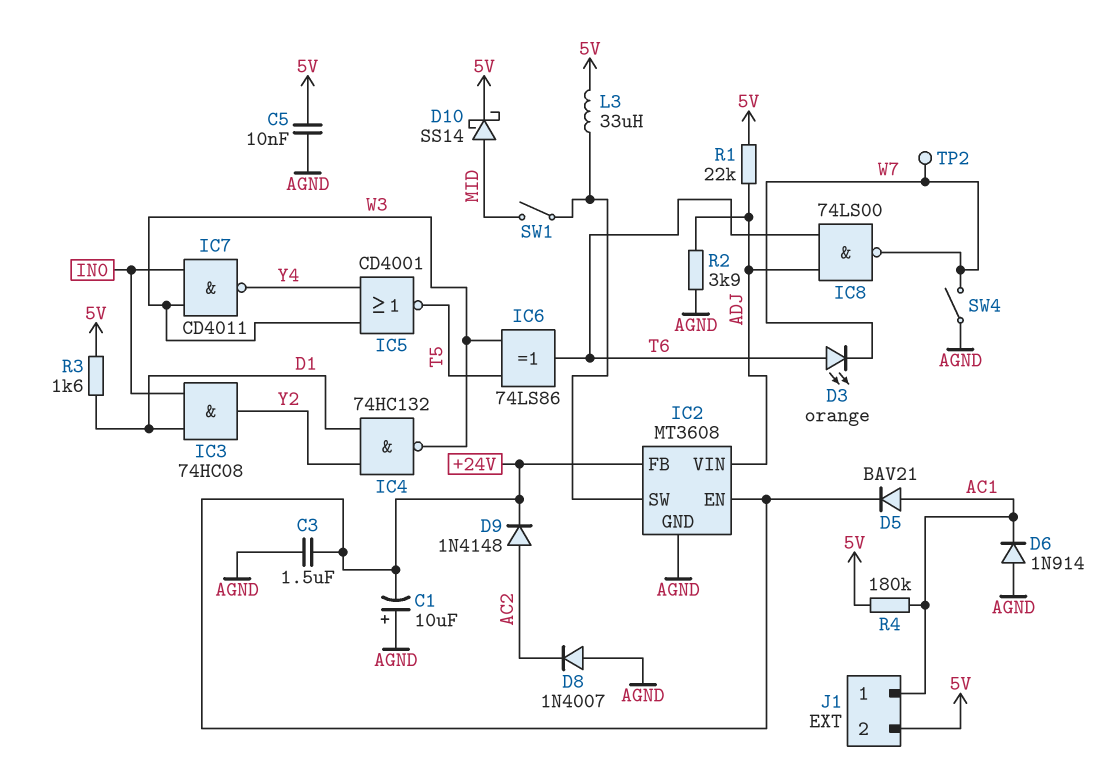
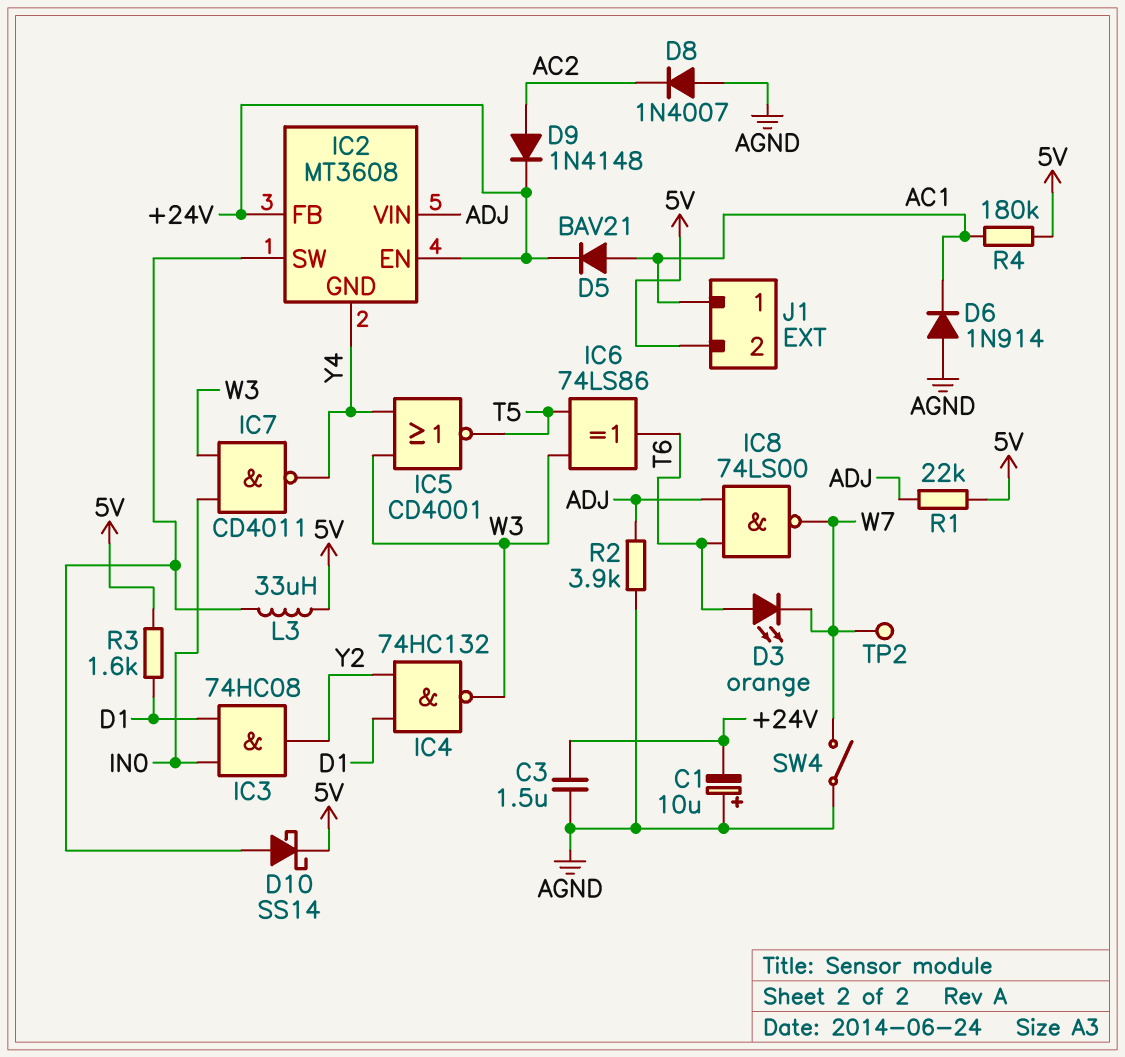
C5: 10nF (5V, AGND) -> none
D10: schottky SS14 (A MID, K 5V) -> schottky SS14 (A IC2/SW, K 5V)
IC2 pin GND: AGND -> Y4
SW1: switch (IC2/SW, MID) -> none

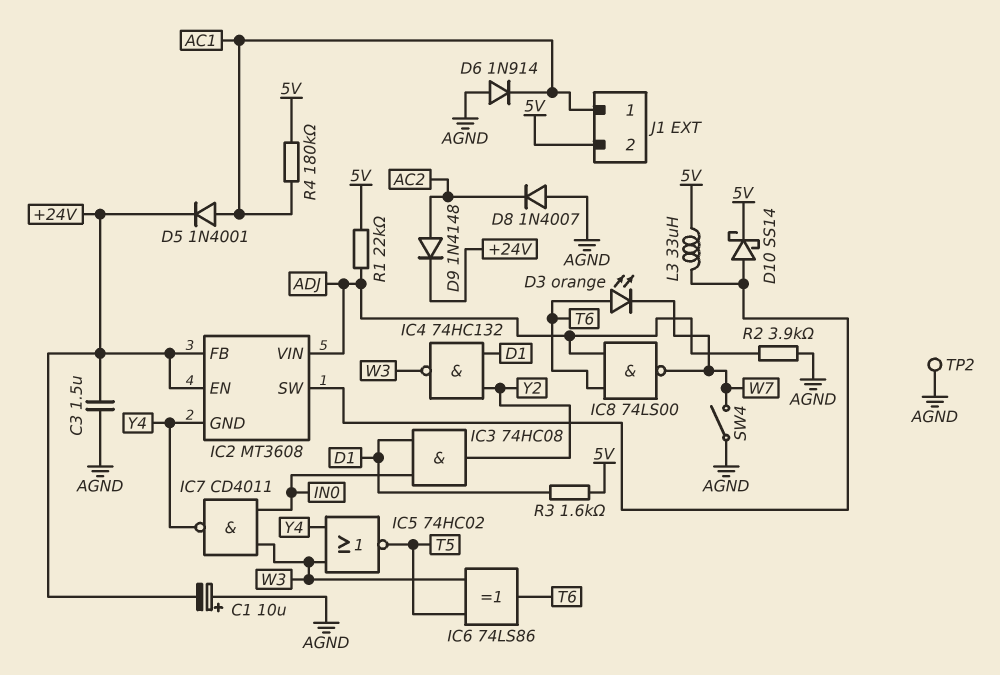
D5: diode BAV21 (A AC1, K +24V) -> diode 1N4001 (A AC1, K +24V)
IC5: NOR CD4001 (in W3, in Y4, out T5) -> NOR 74HC02 (in W3, in Y4, out T5)
TP2: test point (W7) -> test point (AGND)

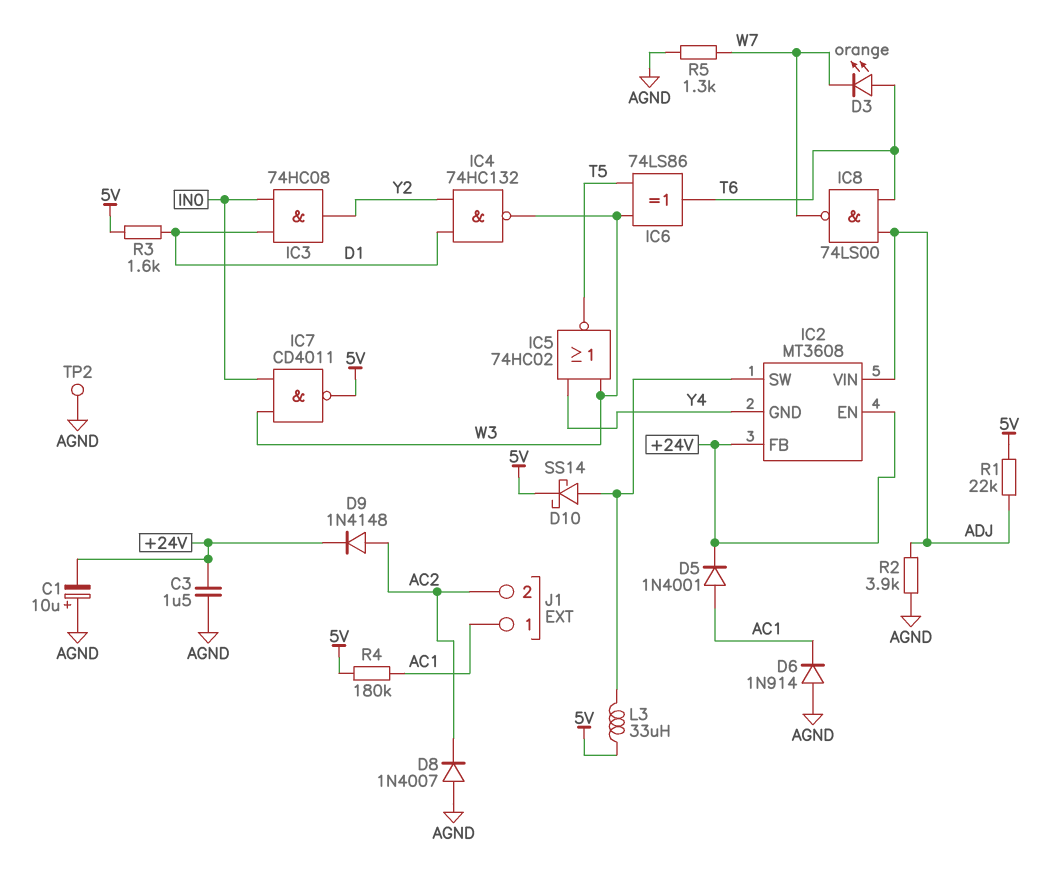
IC7: NAND CD4011 (in IN0, in W3, out Y4) -> NAND CD4011 (in IN0, in W3, out 5V)
J1 pin 2: 5V -> AC2
R5: none -> 1.3k (AGND, W7)
SW4: switch (AGND, W7) -> none

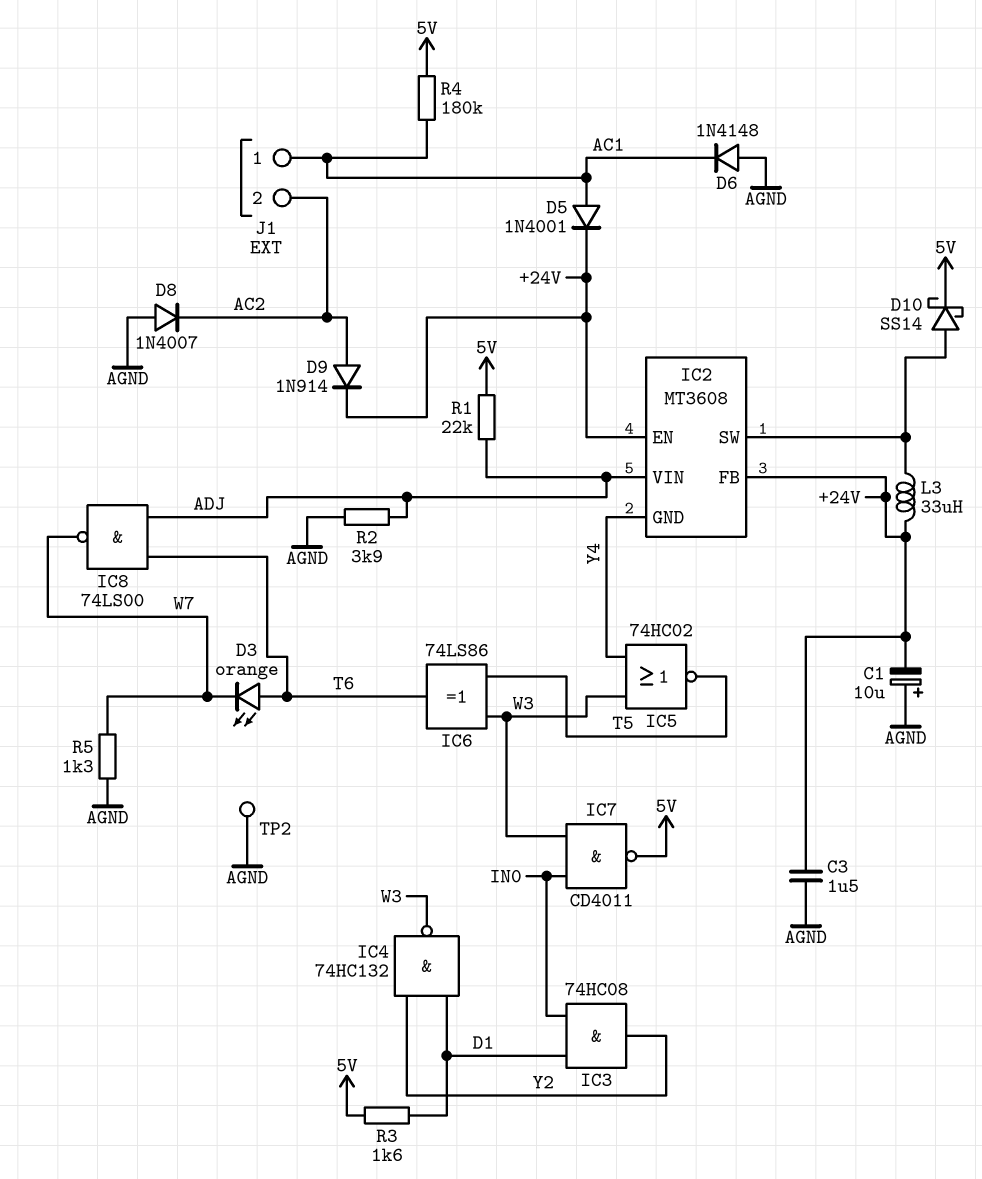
D6: diode 1N914 (A AGND, K AC1) -> diode 1N4148 (A AGND, K AC1)
D9: diode 1N4148 (A AC2, K +24V) -> diode 1N914 (A AC2, K +24V)
L3: 33uH (5V, IC2/SW) -> 33uH (+24V, IC2/SW)

